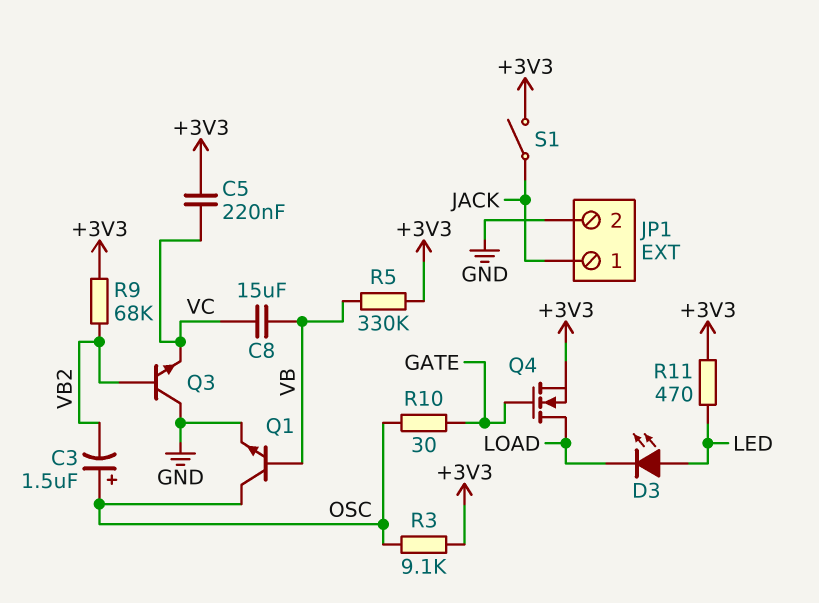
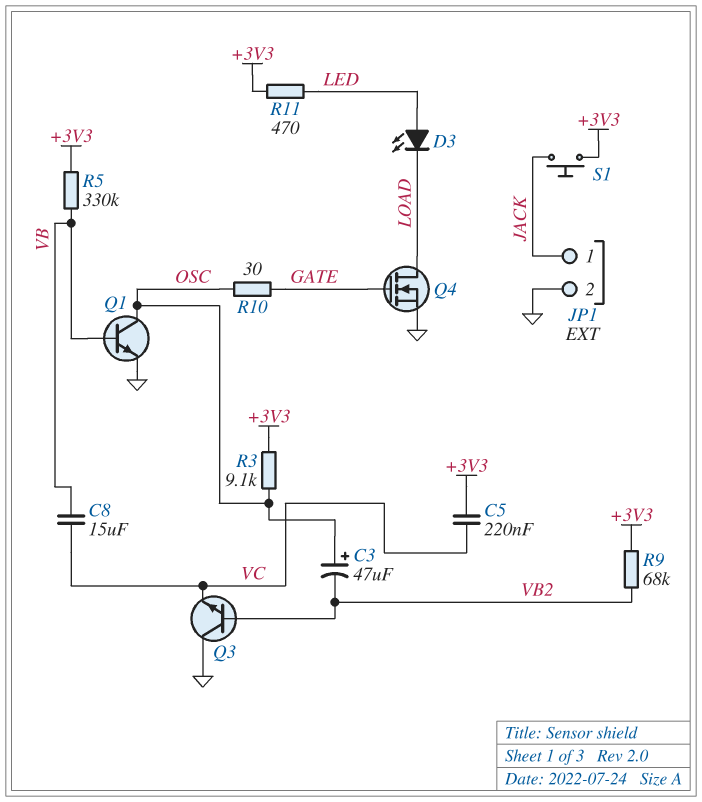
C3: 1.5uF (plus OSC, minus VB2) -> 47uF (plus OSC, minus VB2)
Q4: NMOS (G GATE, D LOAD, S +3V3) -> NMOS (G GATE, D LOAD, S GND)
S1: switch (+3V3, JACK) -> button (+3V3, JACK)

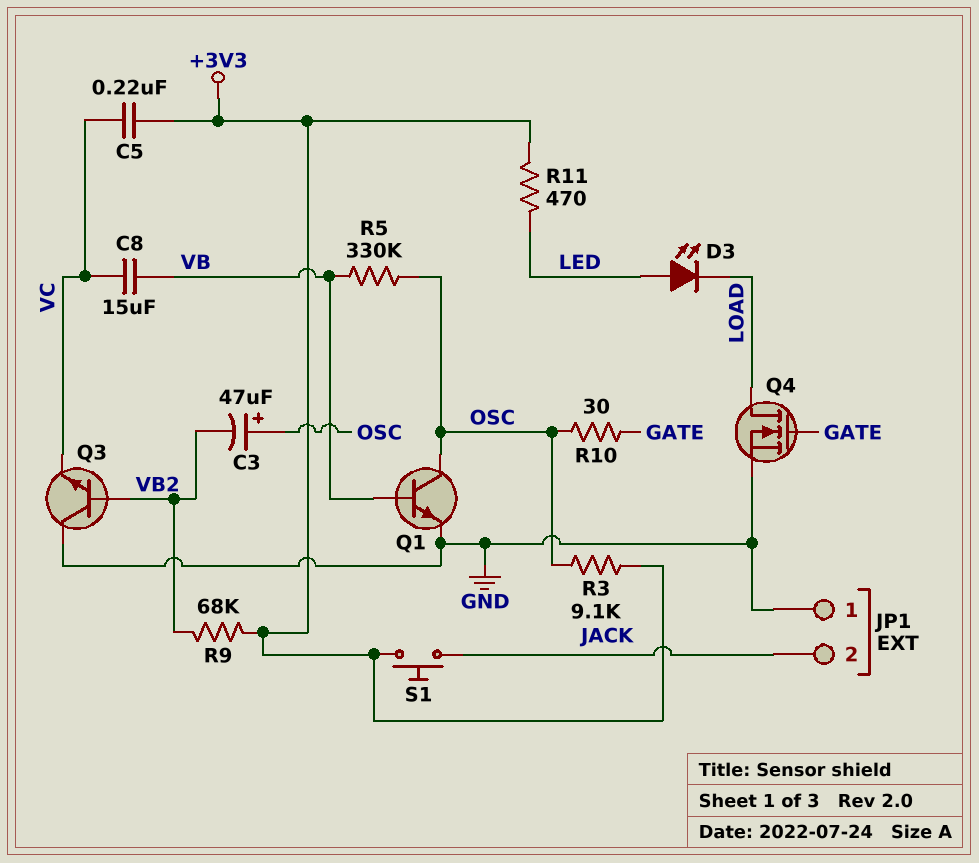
JP1 pin 1: JACK -> GND
JP1 pin 2: GND -> JACK
R5: 330k (+3V3, VB) -> 330k (OSC, VB)

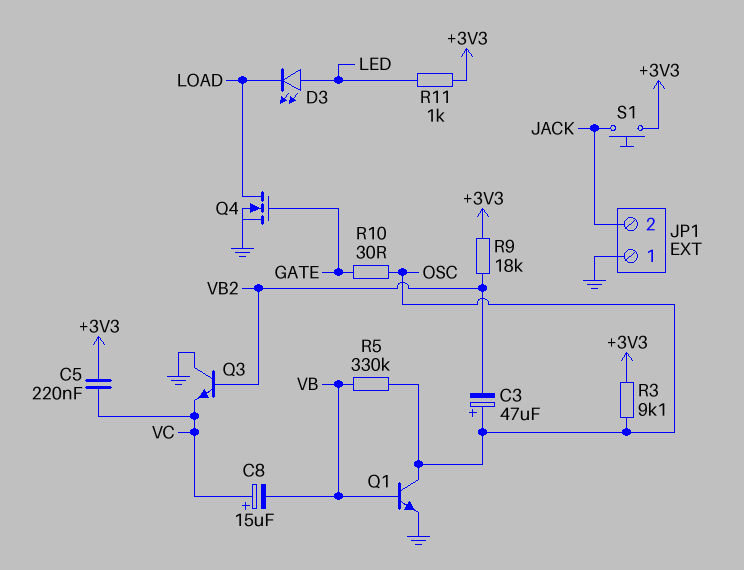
C8: 15uF (VB, VC) -> 15uF (plus VC, minus VB)
R9: 68k (+3V3, VB2) -> 18k (+3V3, VB2)
R11: 470 (+3V3, LED) -> 1k (+3V3, LED)

